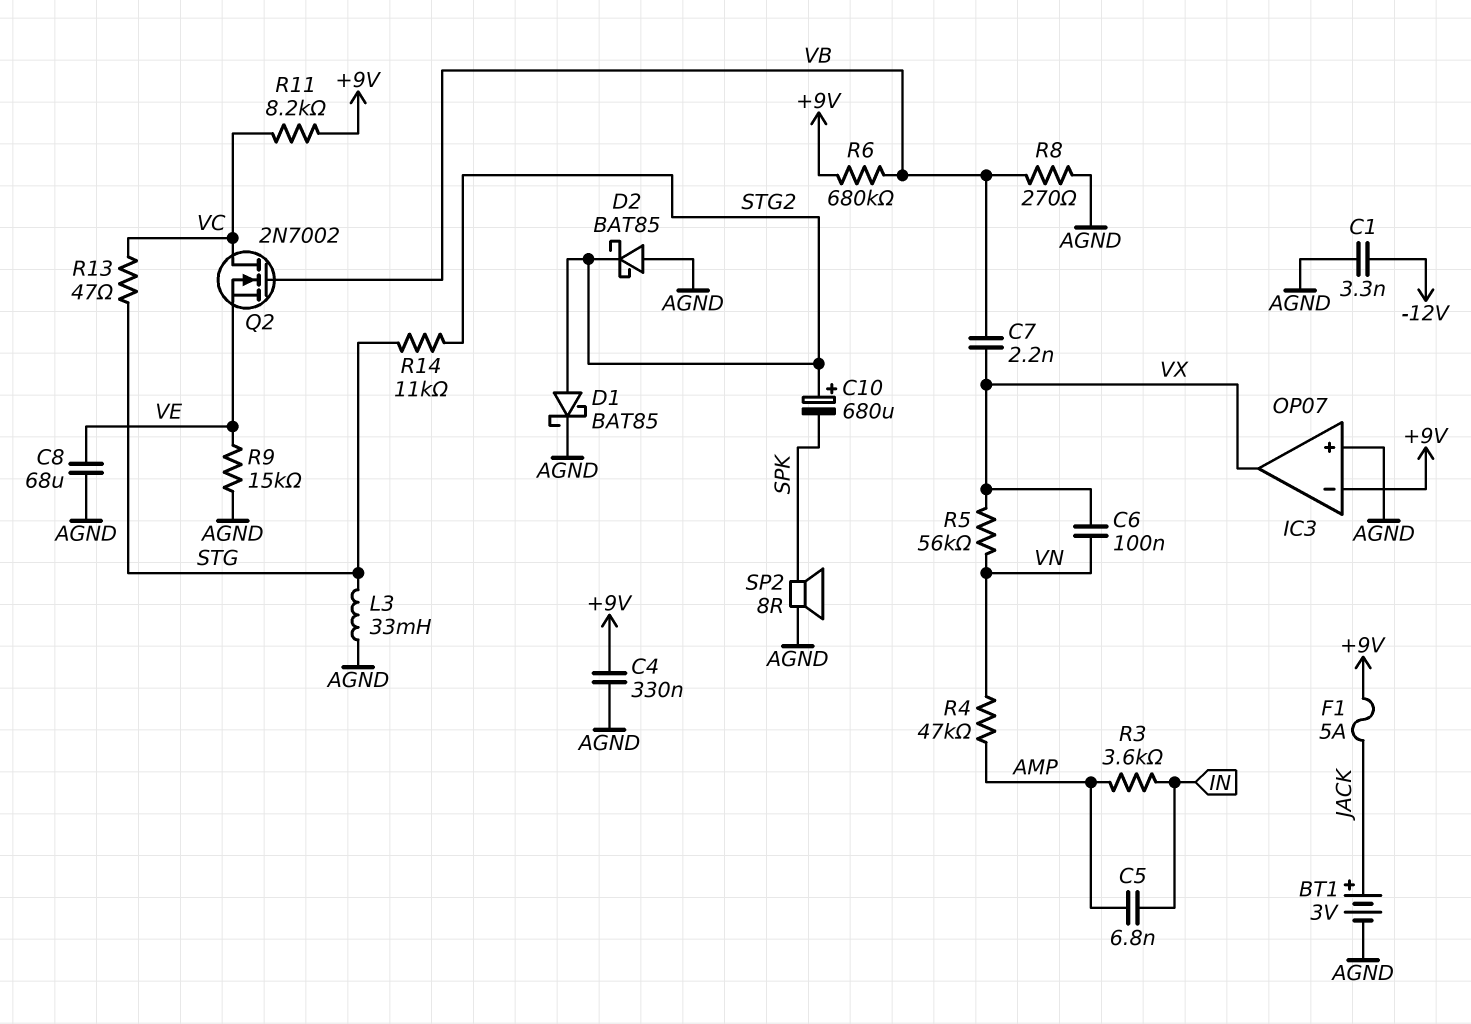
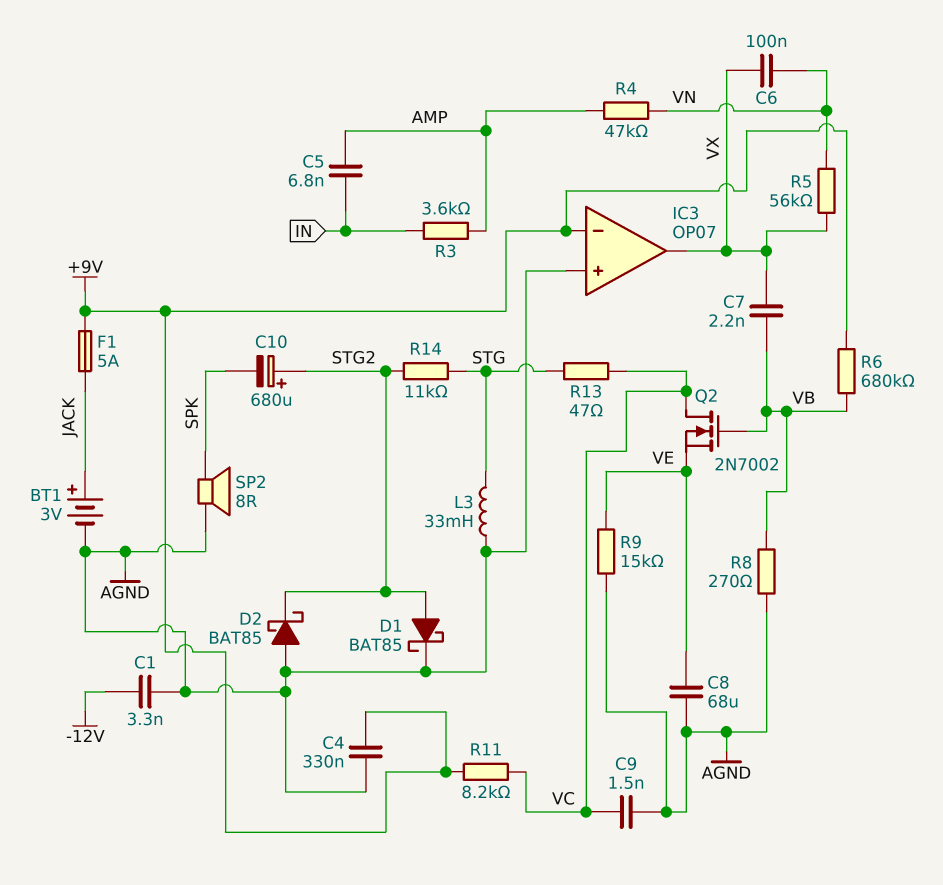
C9: none -> 1.5nF (AGND, VC)

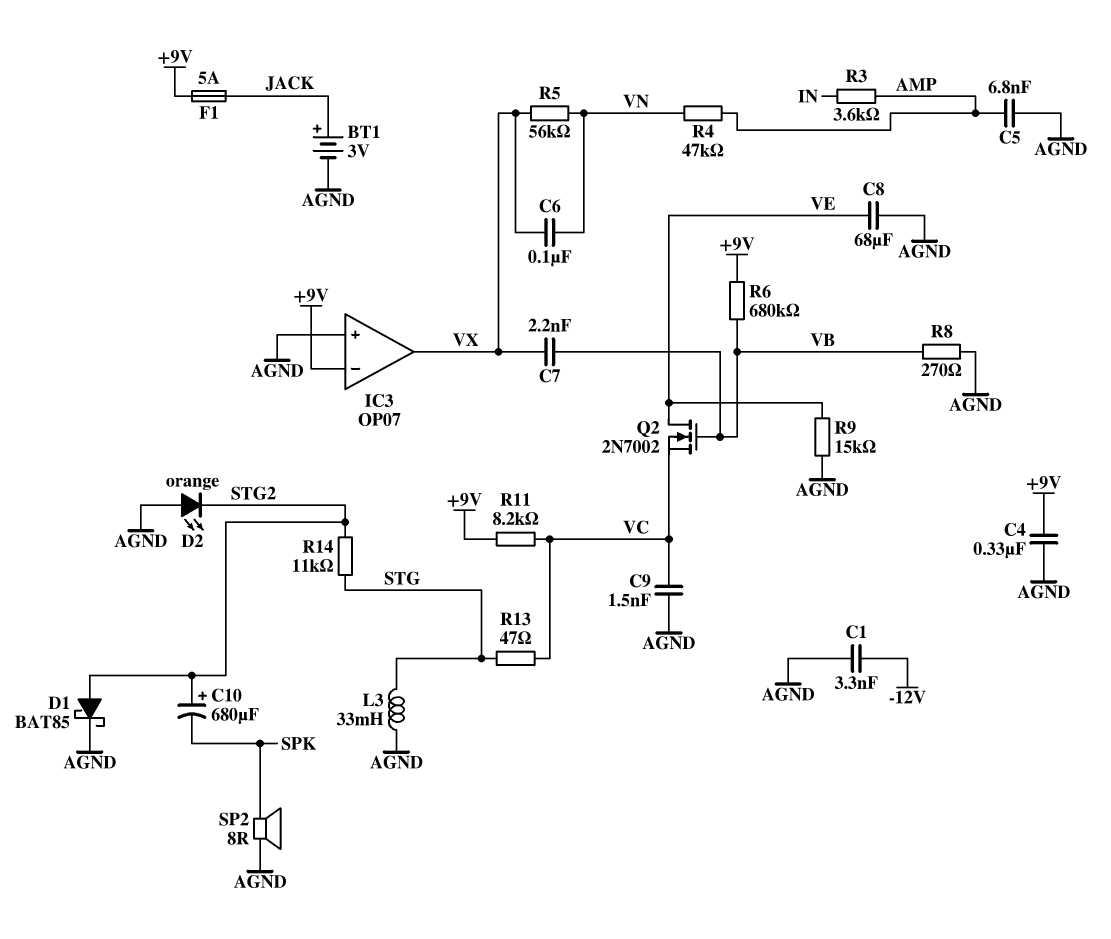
C5: 6.8nF (AMP, IN) -> 6.8nF (AGND, AMP)
D2: schottky BAT85 (A AGND, K STG2) -> LED orange (A AGND, K STG2)
Q2: NMOS 2N7002 (G VB, D VC, S VE) -> NMOS 2N7002 (G VB, D VE, S VC)

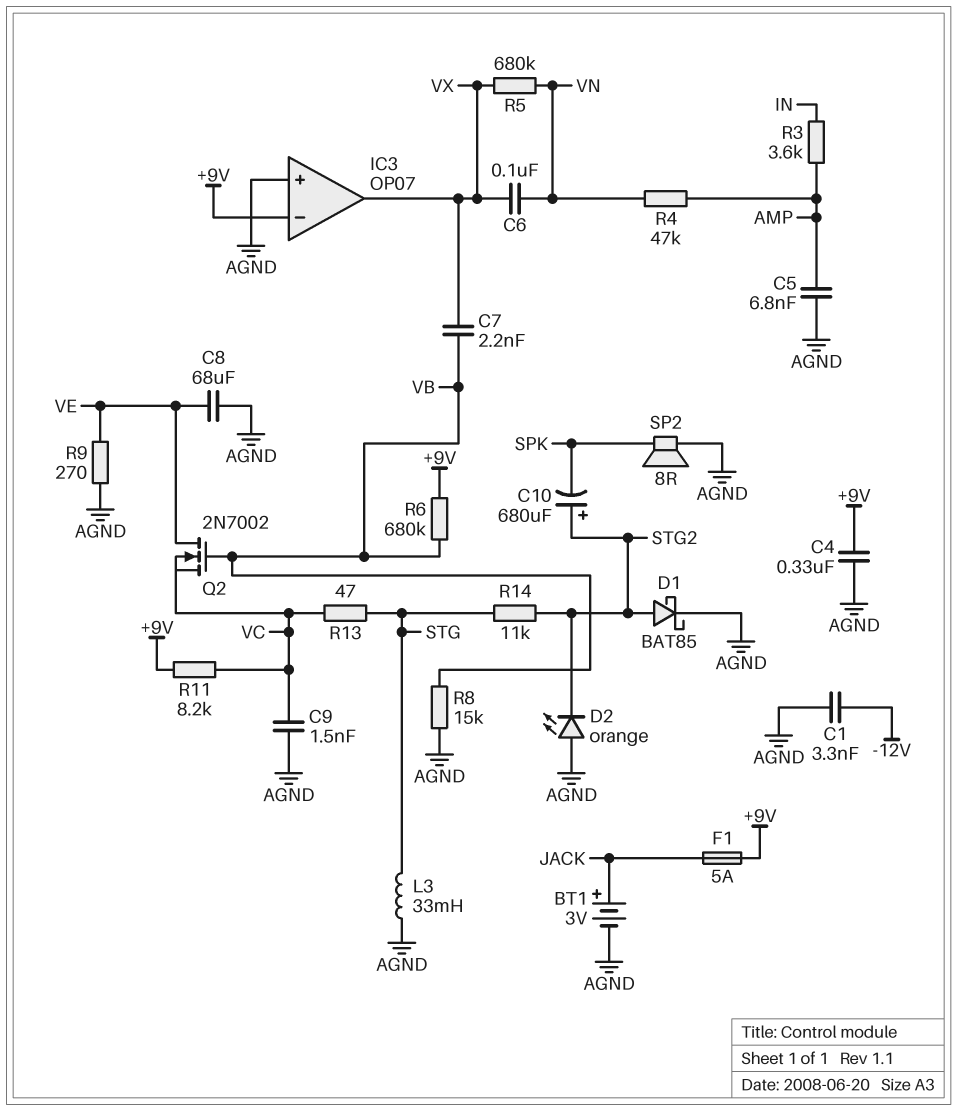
R5: 56k (VN, VX) -> 680k (VN, VX)
R8: 270 (AGND, VB) -> 15k (AGND, VB)
R9: 15k (AGND, VE) -> 270 (AGND, VE)

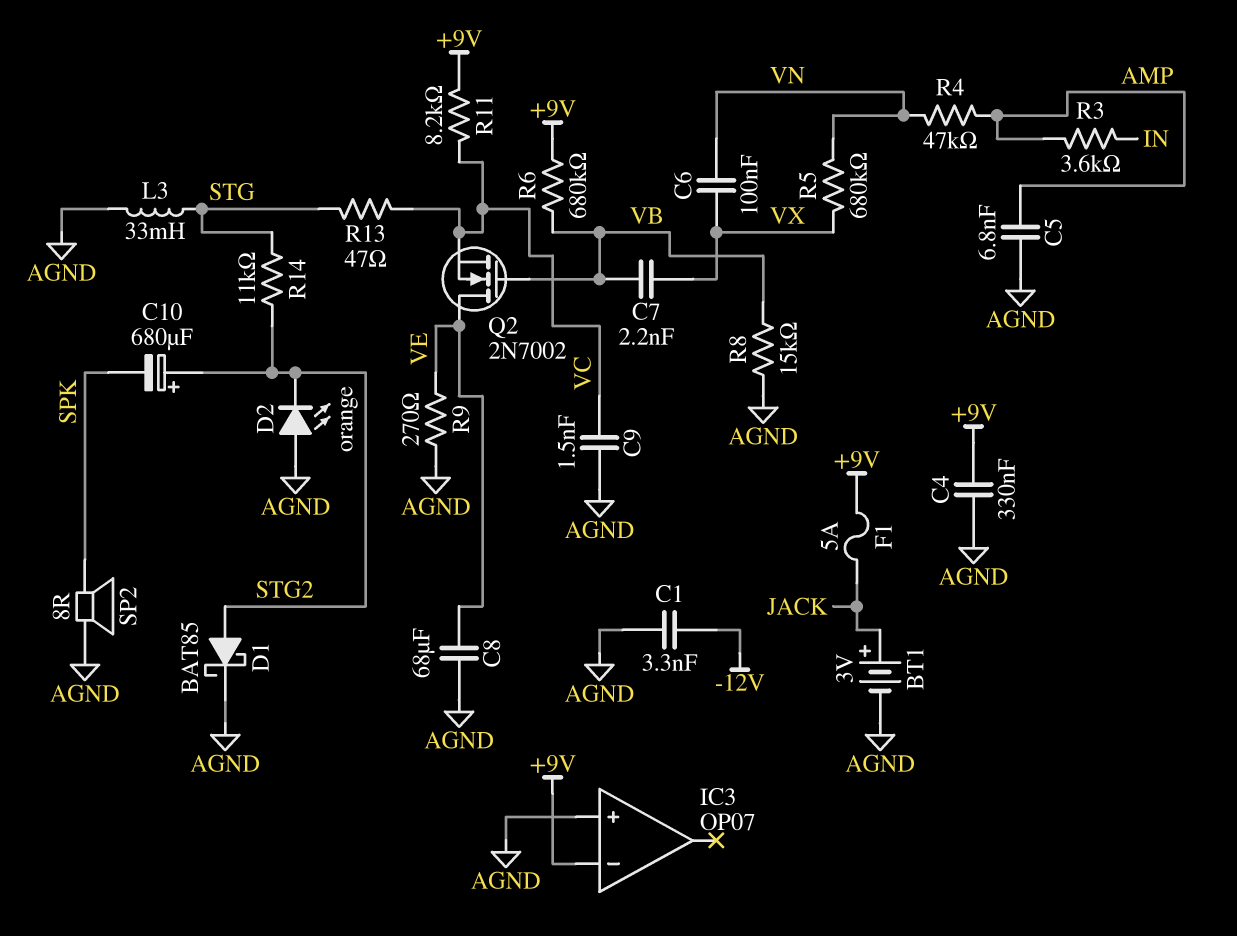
IC3 pin out: VX -> none

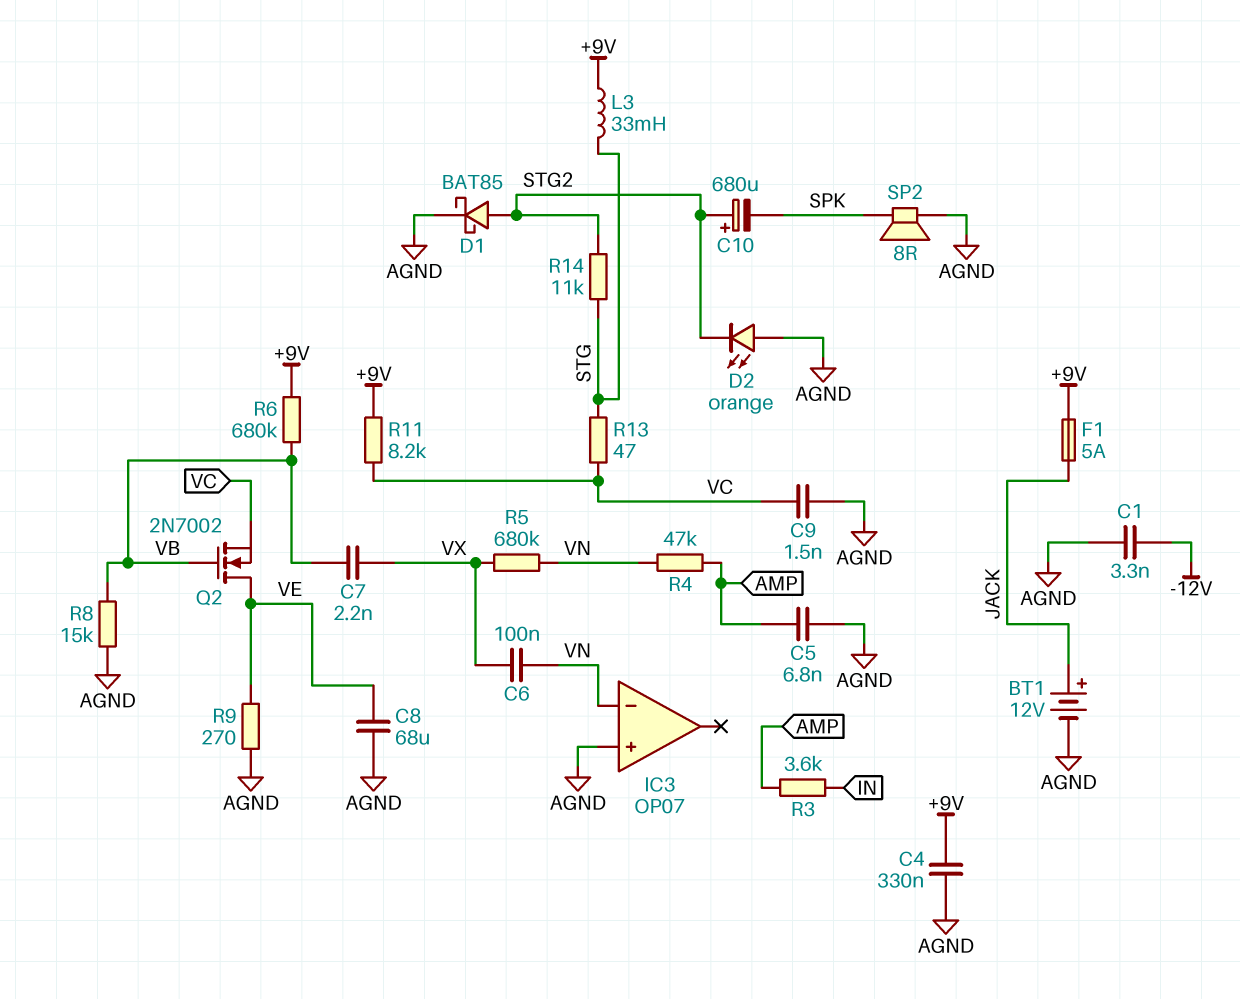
BT1: 3V (plus JACK, minus AGND) -> 12V (plus JACK, minus AGND)
IC3 pin in-: +9V -> VN
L3: 33mH (AGND, STG) -> 33mH (+9V, STG)

